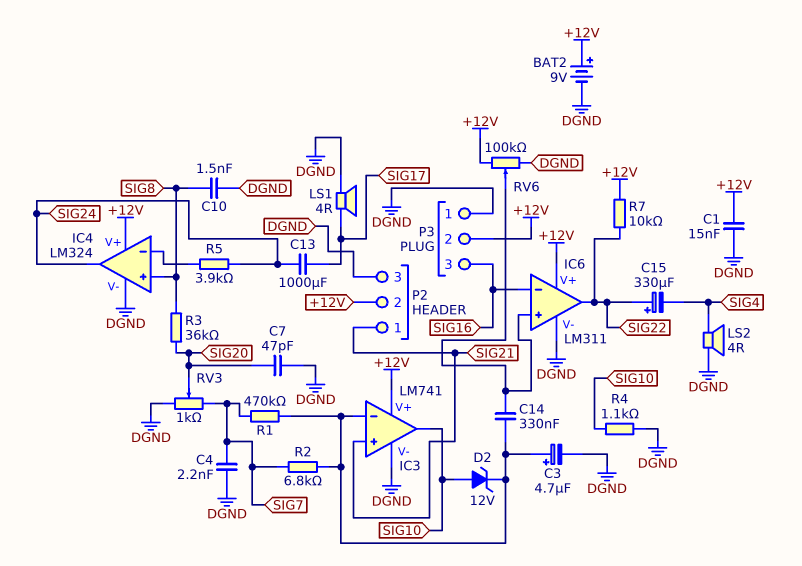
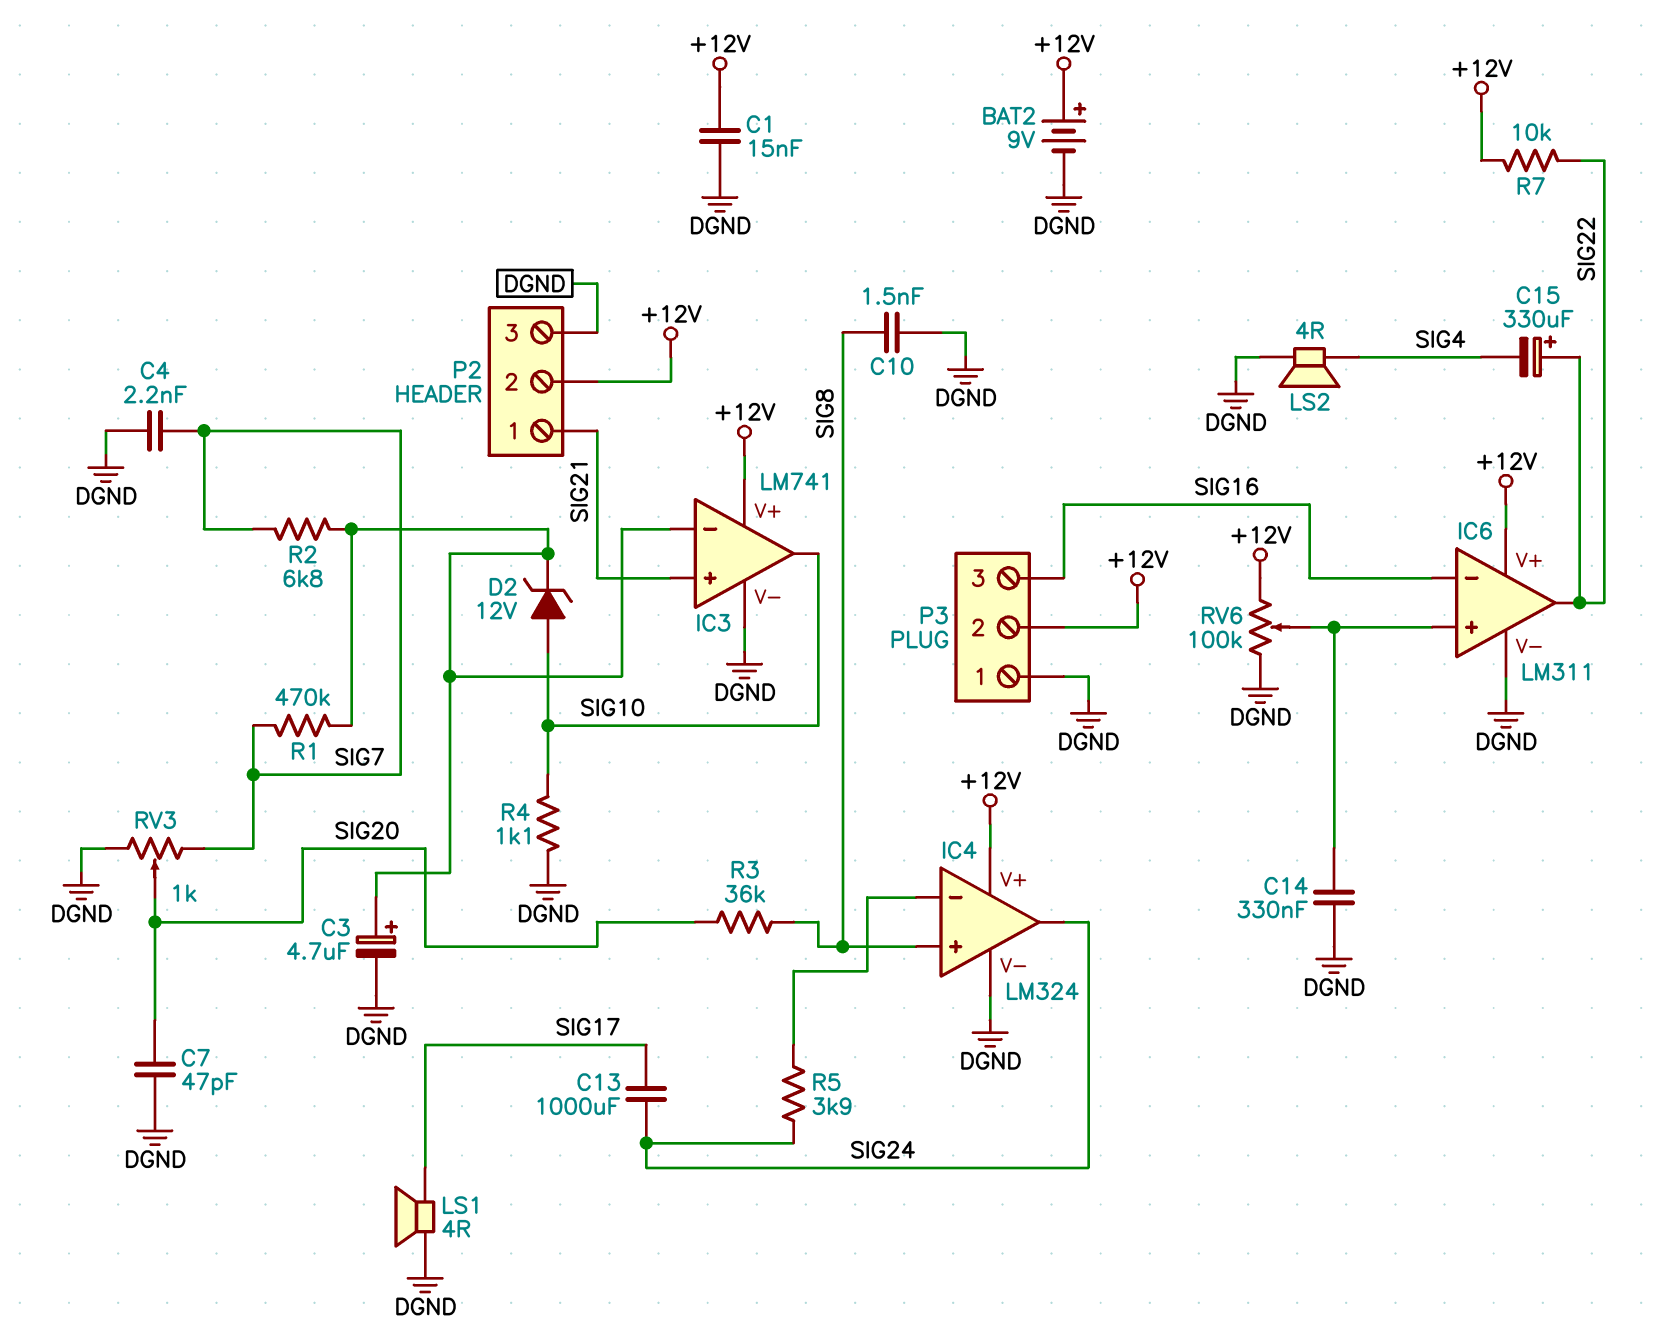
C14: 330nF (IC3/in-, IC6/in+) -> 330nF (DGND, IC6/in+)

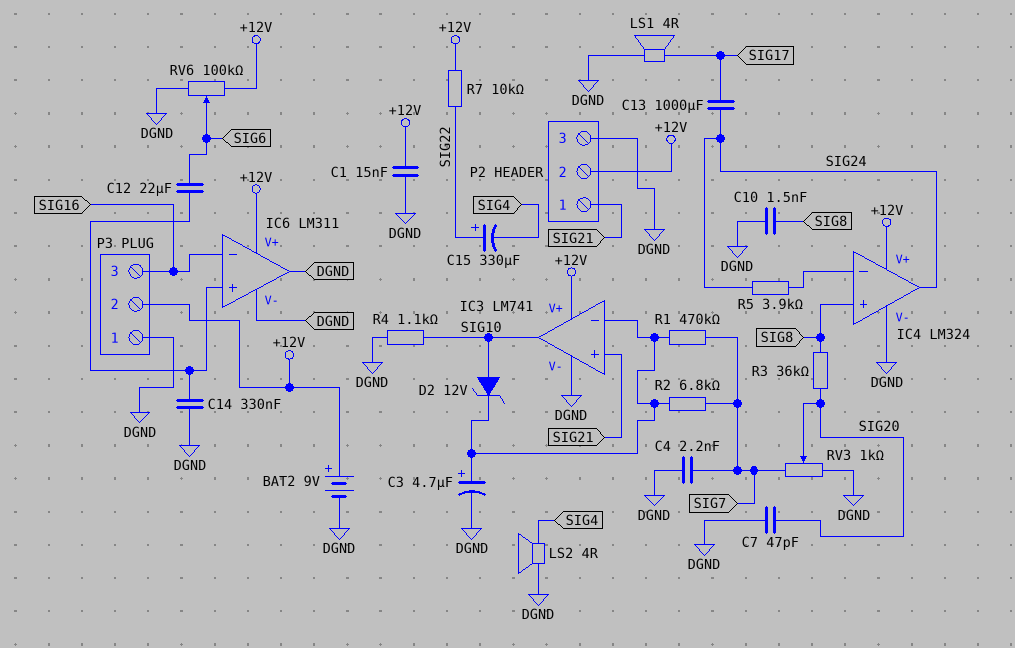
C12: none -> 22uF (IC6/in+, SIG6)
IC6 pin out: SIG22 -> DGND
RV6: 100k (+12V, DGND, wiper IC6/in+) -> 100k (+12V, DGND, wiper SIG6)

